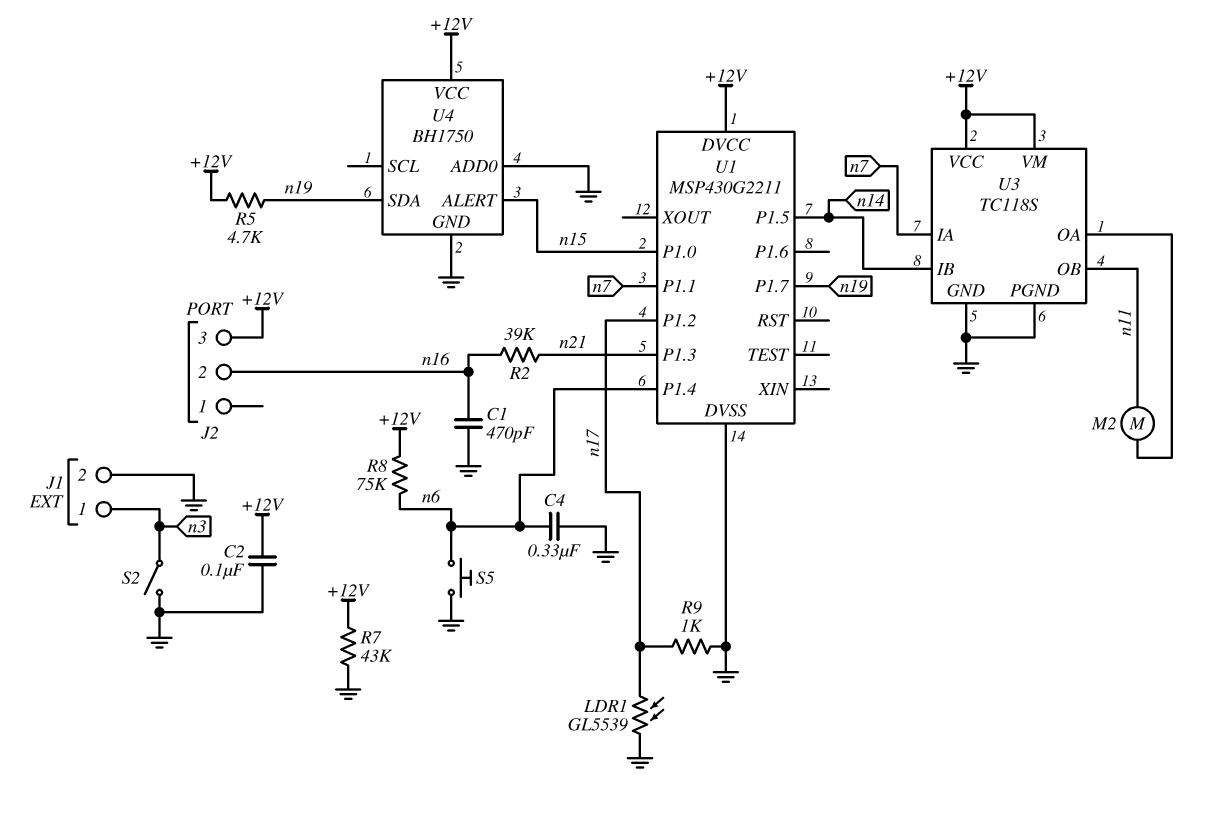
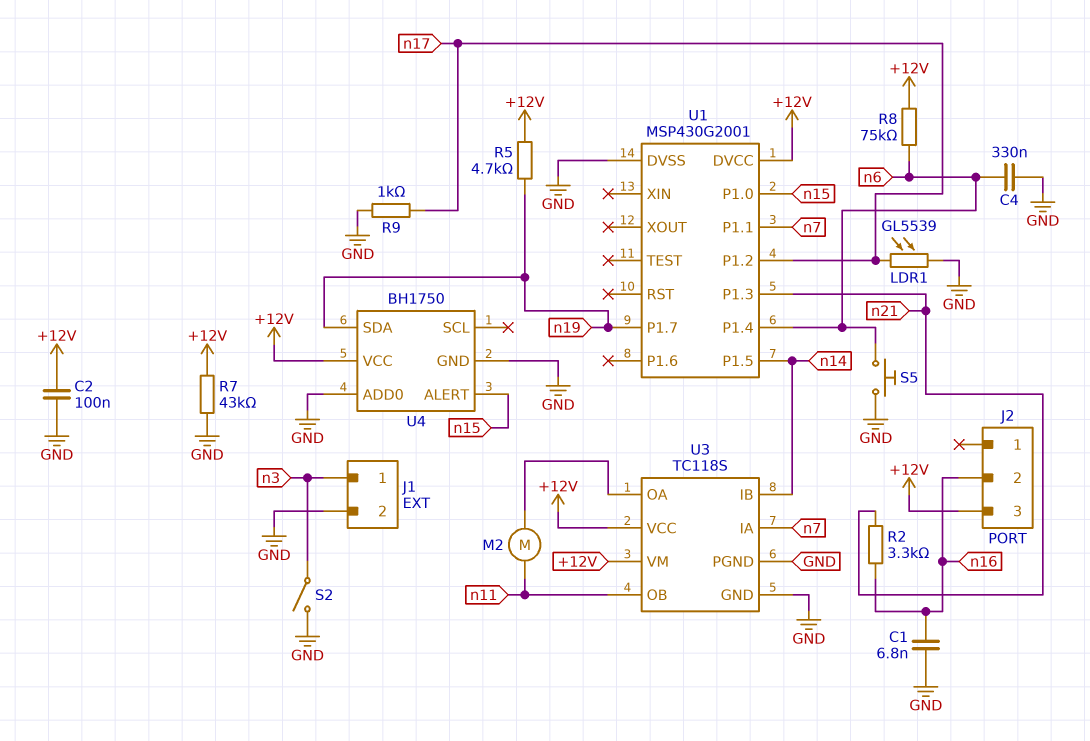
C1: 470pF (GND, n16) -> 6.8nF (GND, n16)
R2: 39k (n16, n21) -> 3.3k (n16, n21)
U1: MSP430G2211 -> MSP430G2001

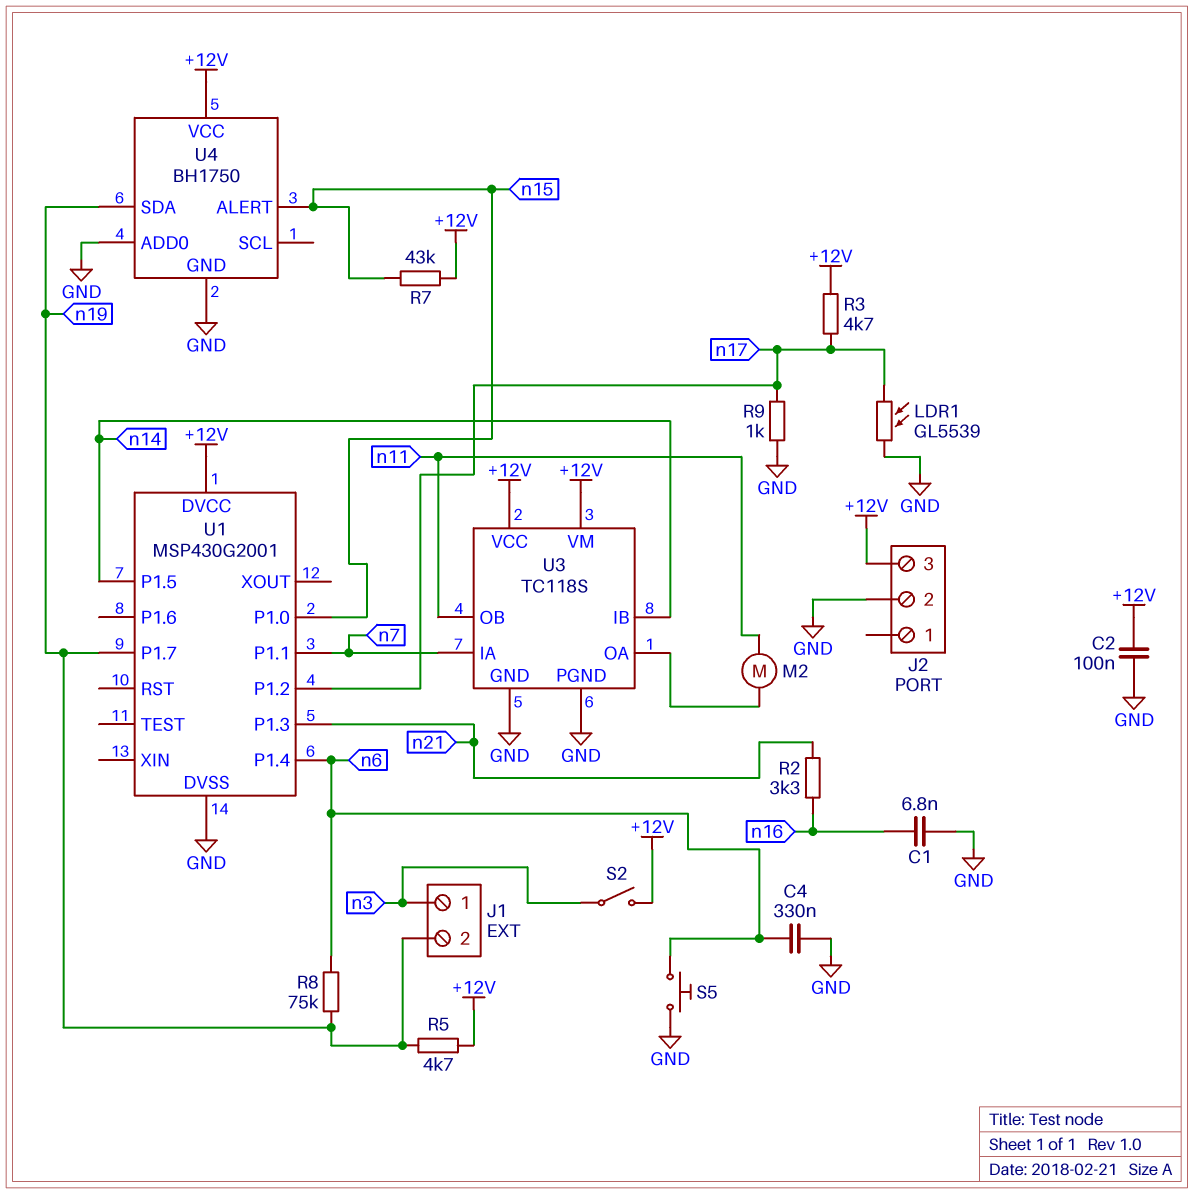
J1 pin 2: GND -> n19
J2 pin 2: n16 -> GND
R3: none -> 4.7k (+12V, n17)
R7: 43k (+12V, GND) -> 43k (+12V, n15)
R8: 75k (+12V, n6) -> 75k (n6, n19)
S2: switch (GND, n3) -> switch (+12V, n3)

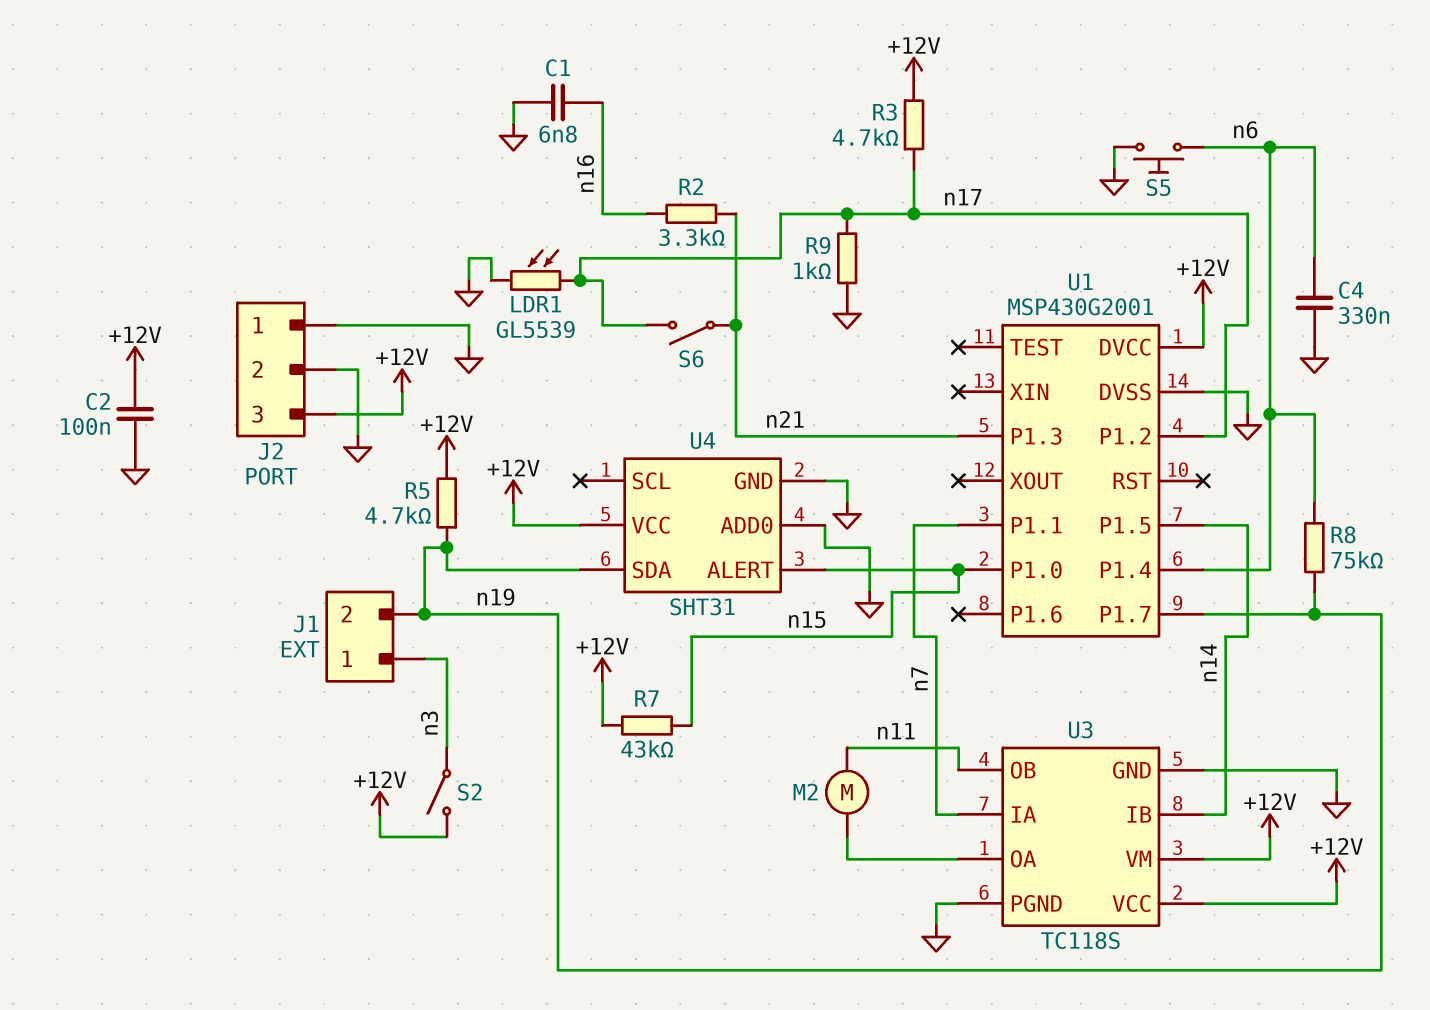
J2 pin 1: none -> GND
S6: none -> switch (n17, n21)
U4: BH1750 -> SHT31

